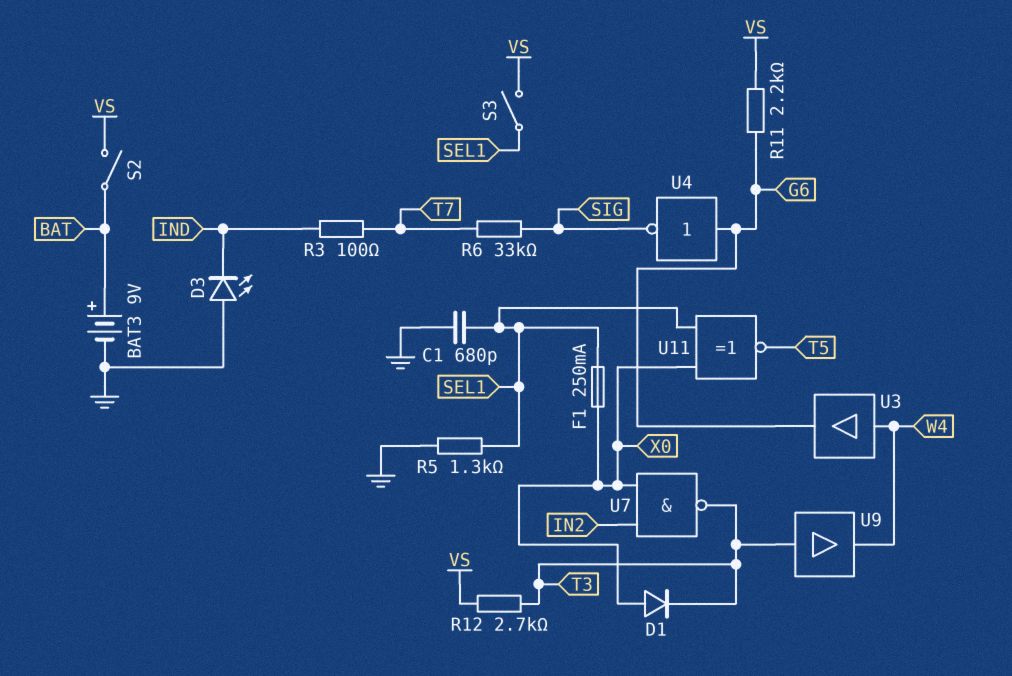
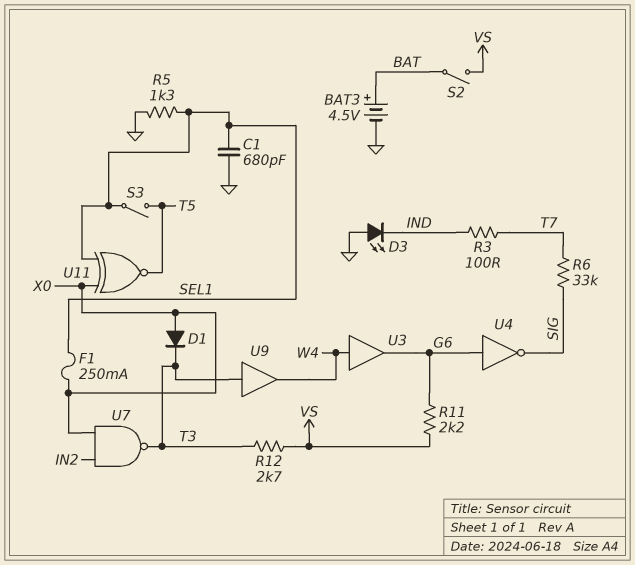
BAT3: 9V (plus BAT, minus GND) -> 4.5V (plus BAT, minus GND)
S3: switch (SEL1, VS) -> switch (SEL1, T5)

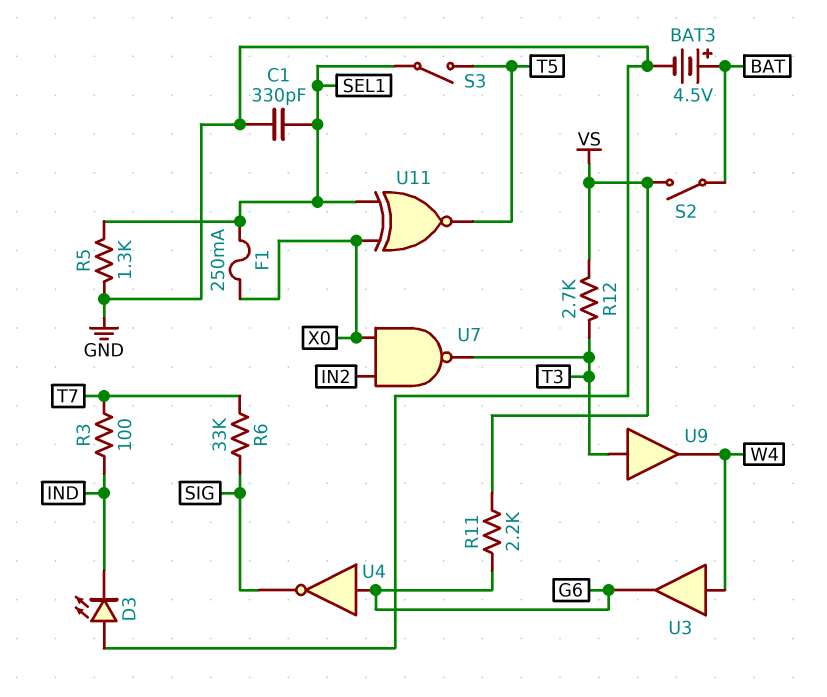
C1: 680pF (GND, SEL1) -> 330pF (GND, SEL1)
D1: diode (A X0, K T3) -> none

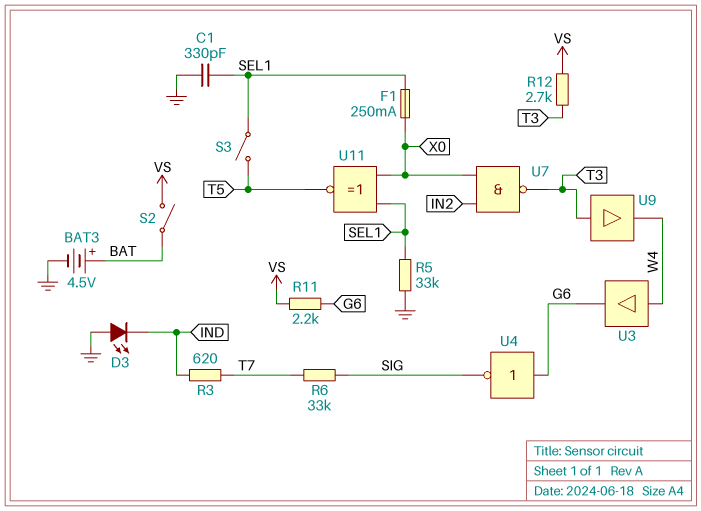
R3: 100 (IND, T7) -> 620 (IND, T7)
R5: 1.3k (GND, SEL1) -> 33k (GND, SEL1)

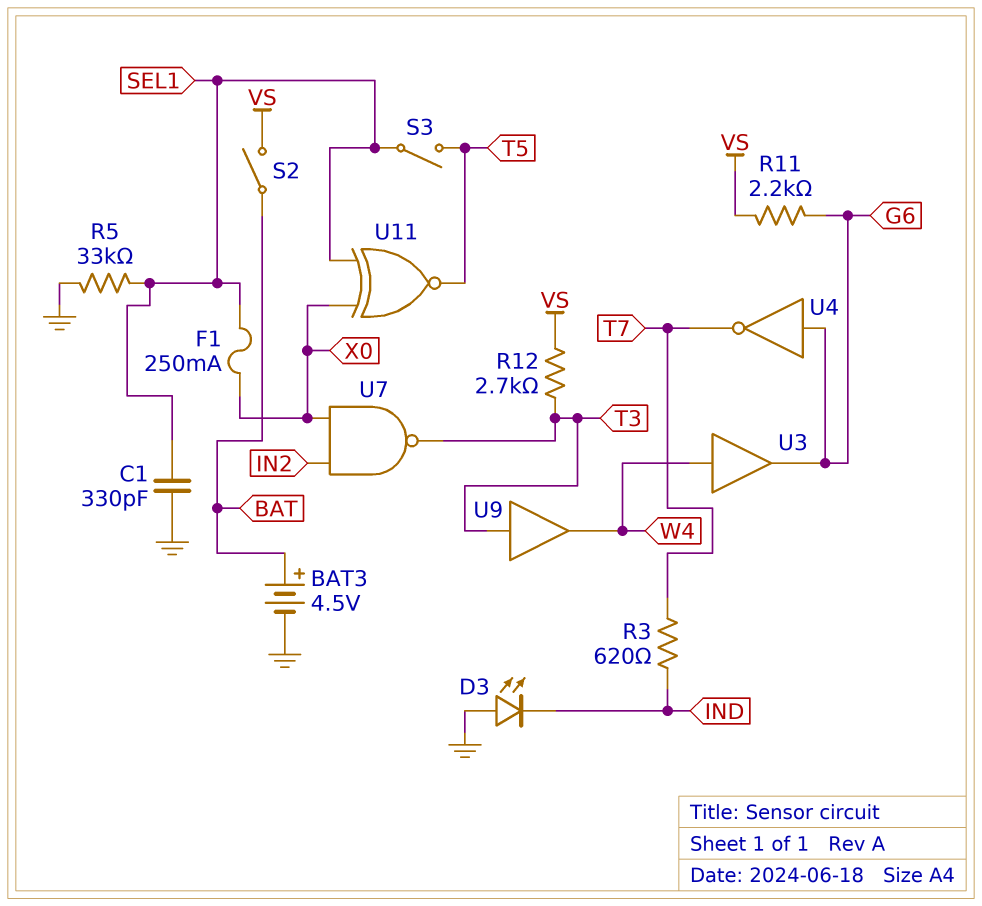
R6: 33k (SIG, T7) -> none
U4: NOT (in G6, out SIG) -> NOT (in G6, out T7)

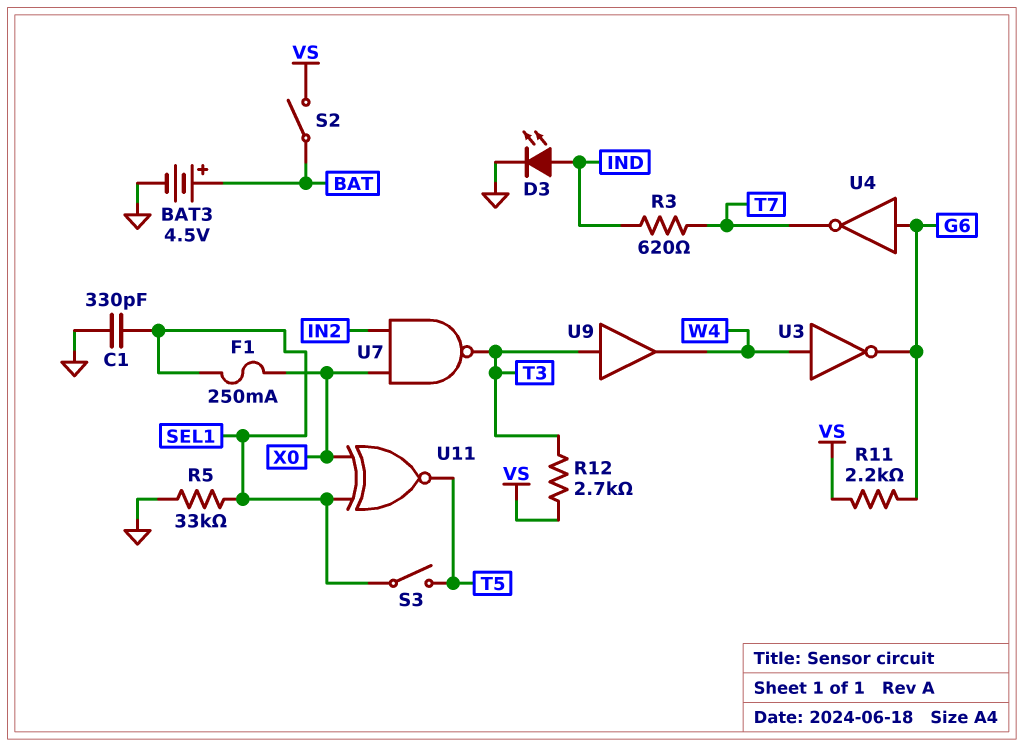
D3: LED (A GND, K IND) -> LED (A IND, K GND)
U3: buffer (in W4, out G6) -> NOT (in W4, out G6)

